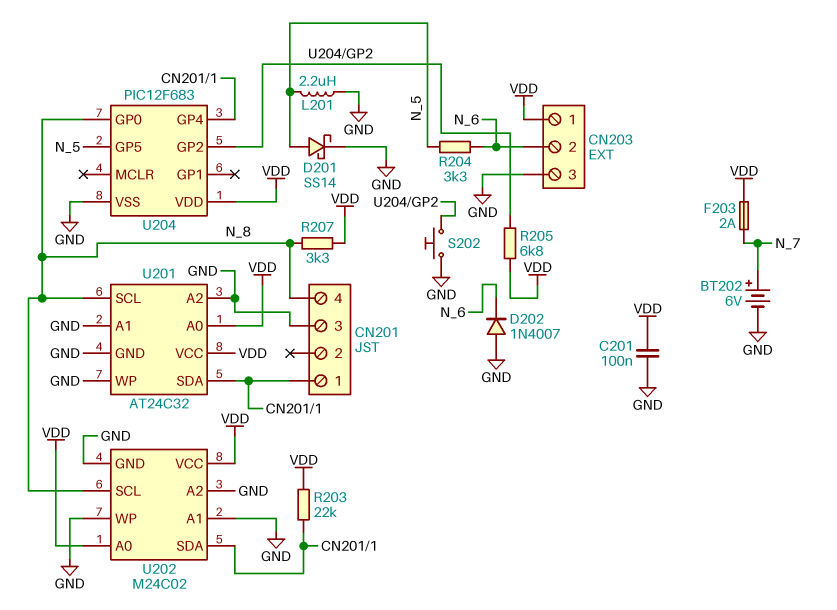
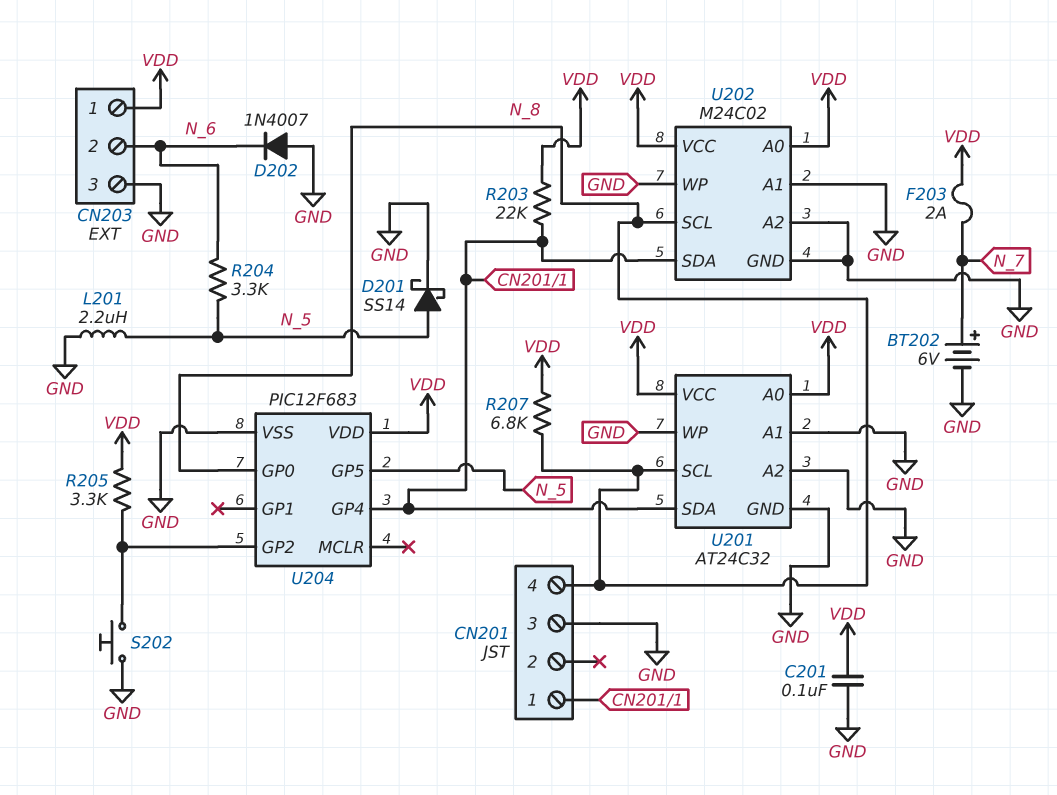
R205: 6.8k (U204/GP2, VDD) -> 3.3k (U204/GP2, VDD)
R207: 3.3k (N_8, VDD) -> 6.8k (N_8, VDD)

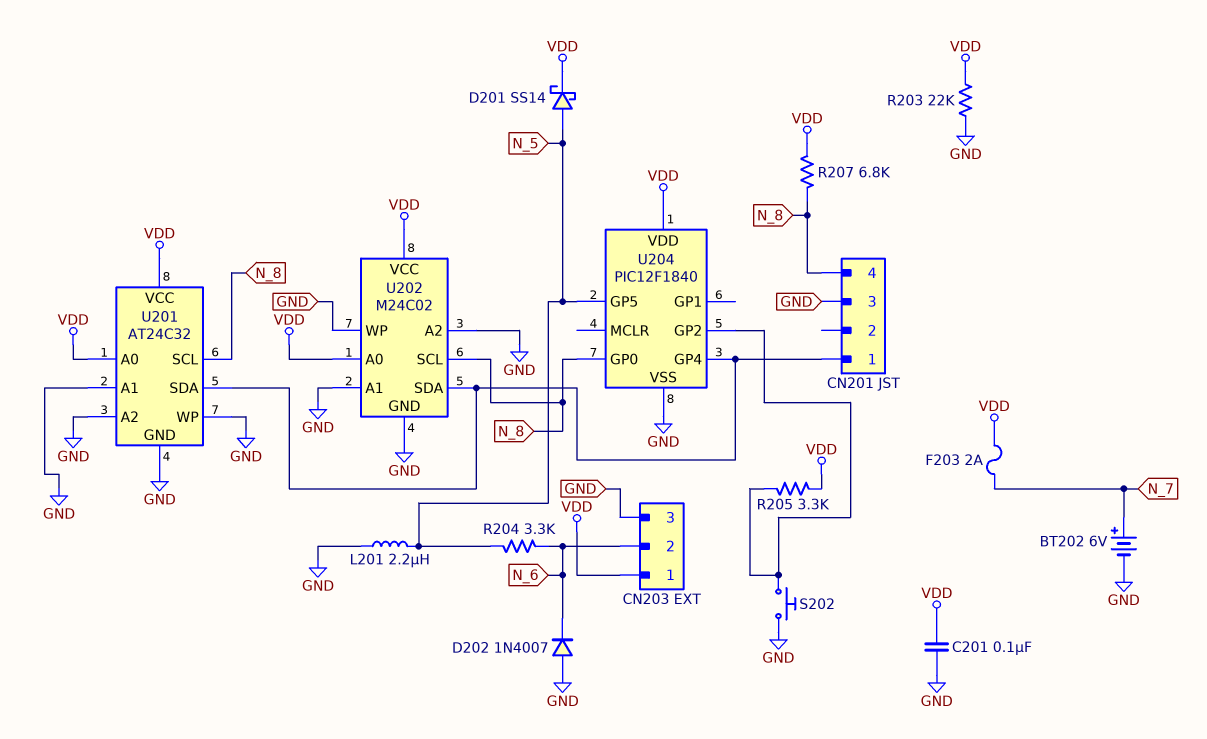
D201: schottky SS14 (A N_5, K GND) -> schottky SS14 (A N_5, K VDD)
R203: 22k (CN201/1, VDD) -> 22k (GND, VDD)
U204: PIC12F683 -> PIC12F1840

